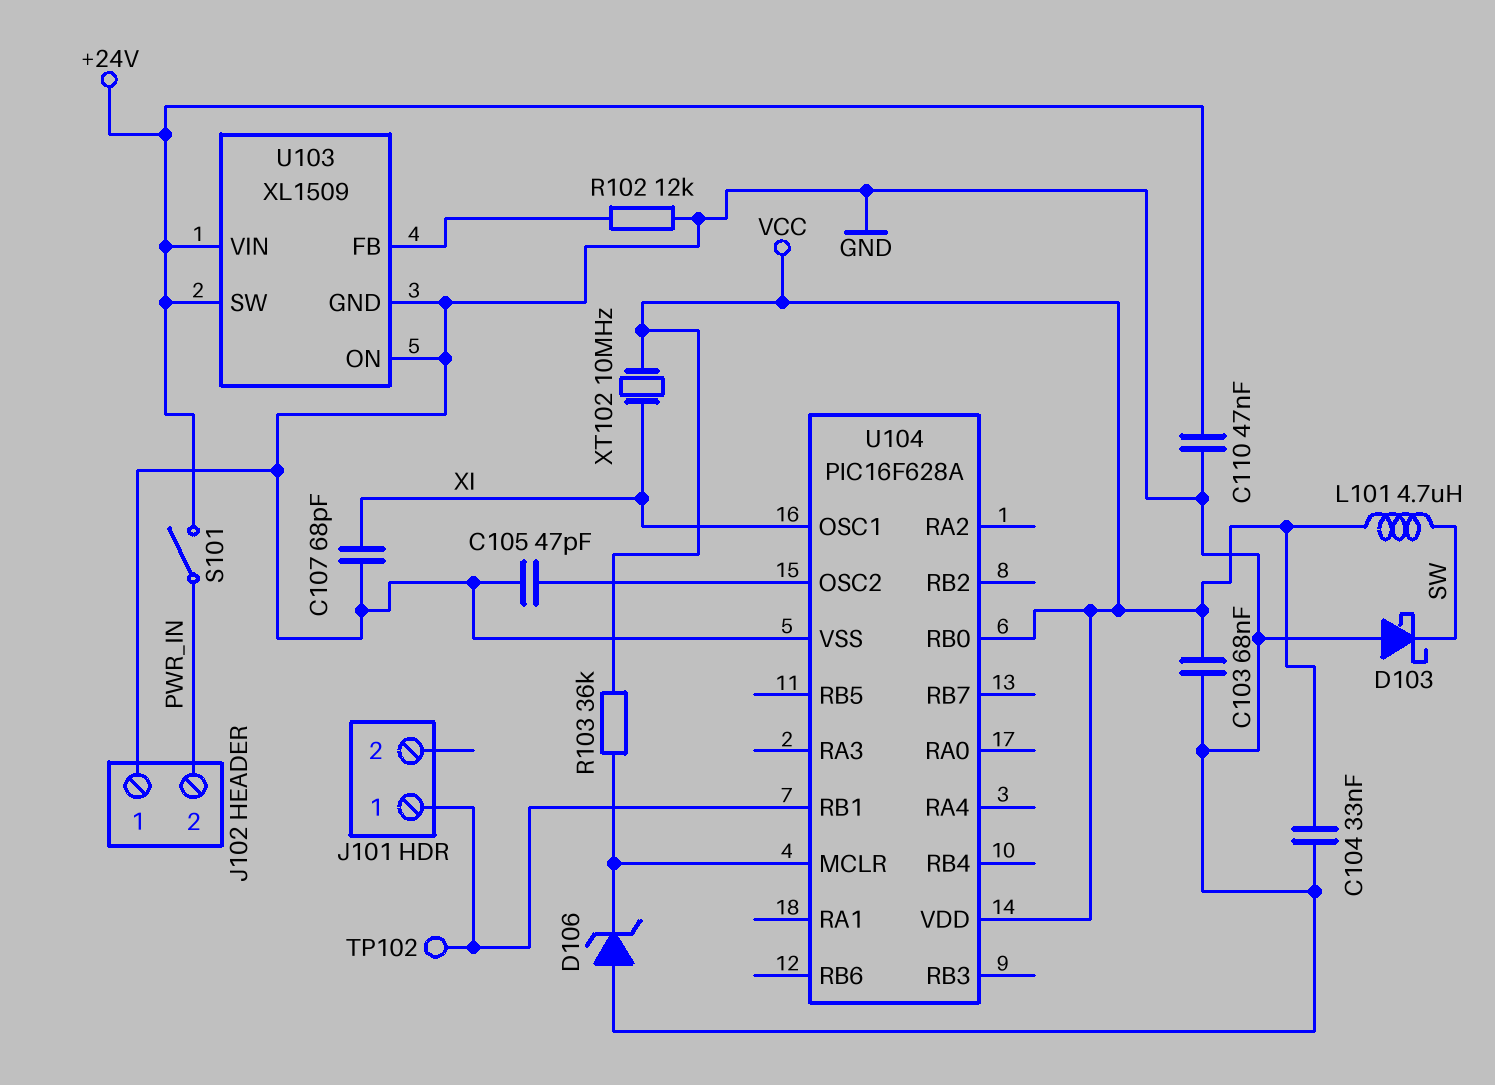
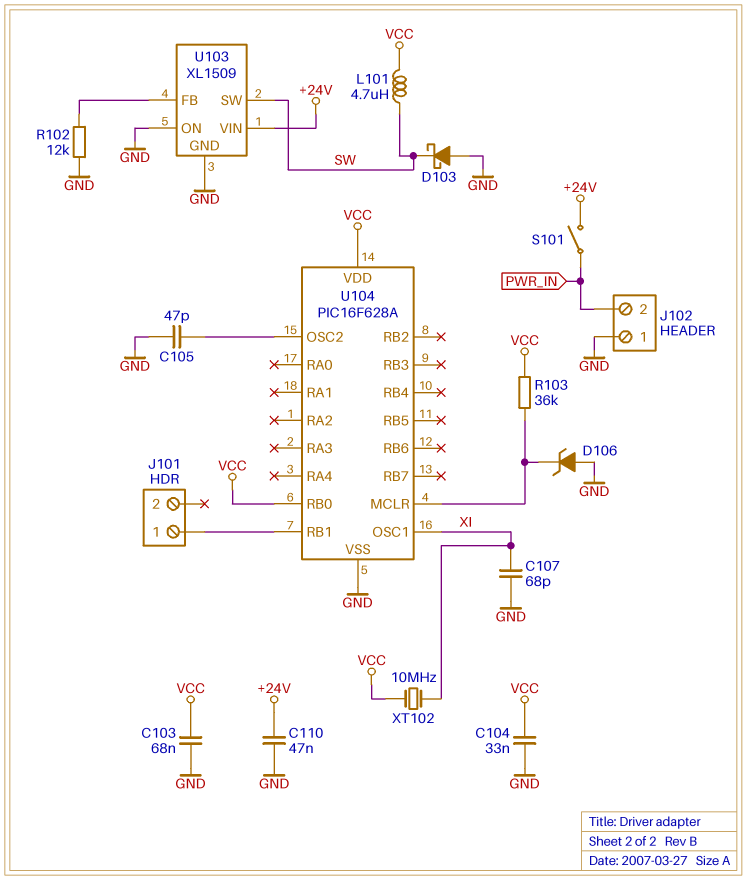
TP102: test point (J101/1) -> none
U103 pin SW: +24V -> SW

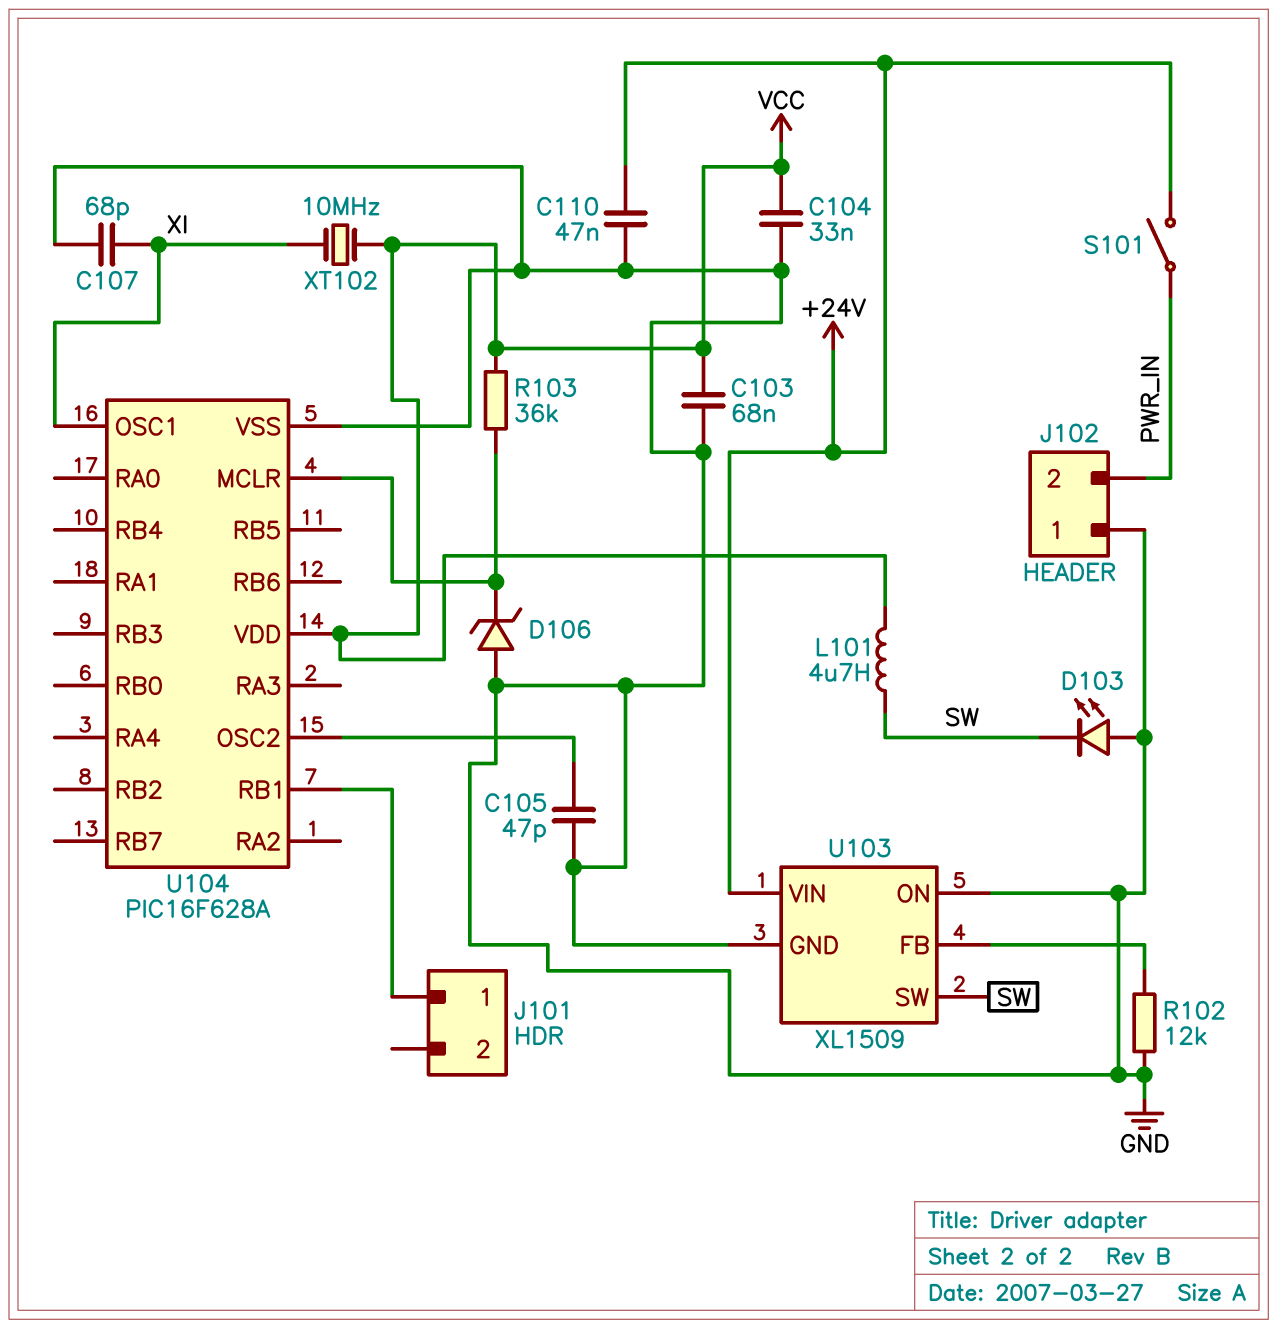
D103: schottky (A GND, K SW) -> LED (A GND, K SW)
U104 pin RB0: VCC -> none

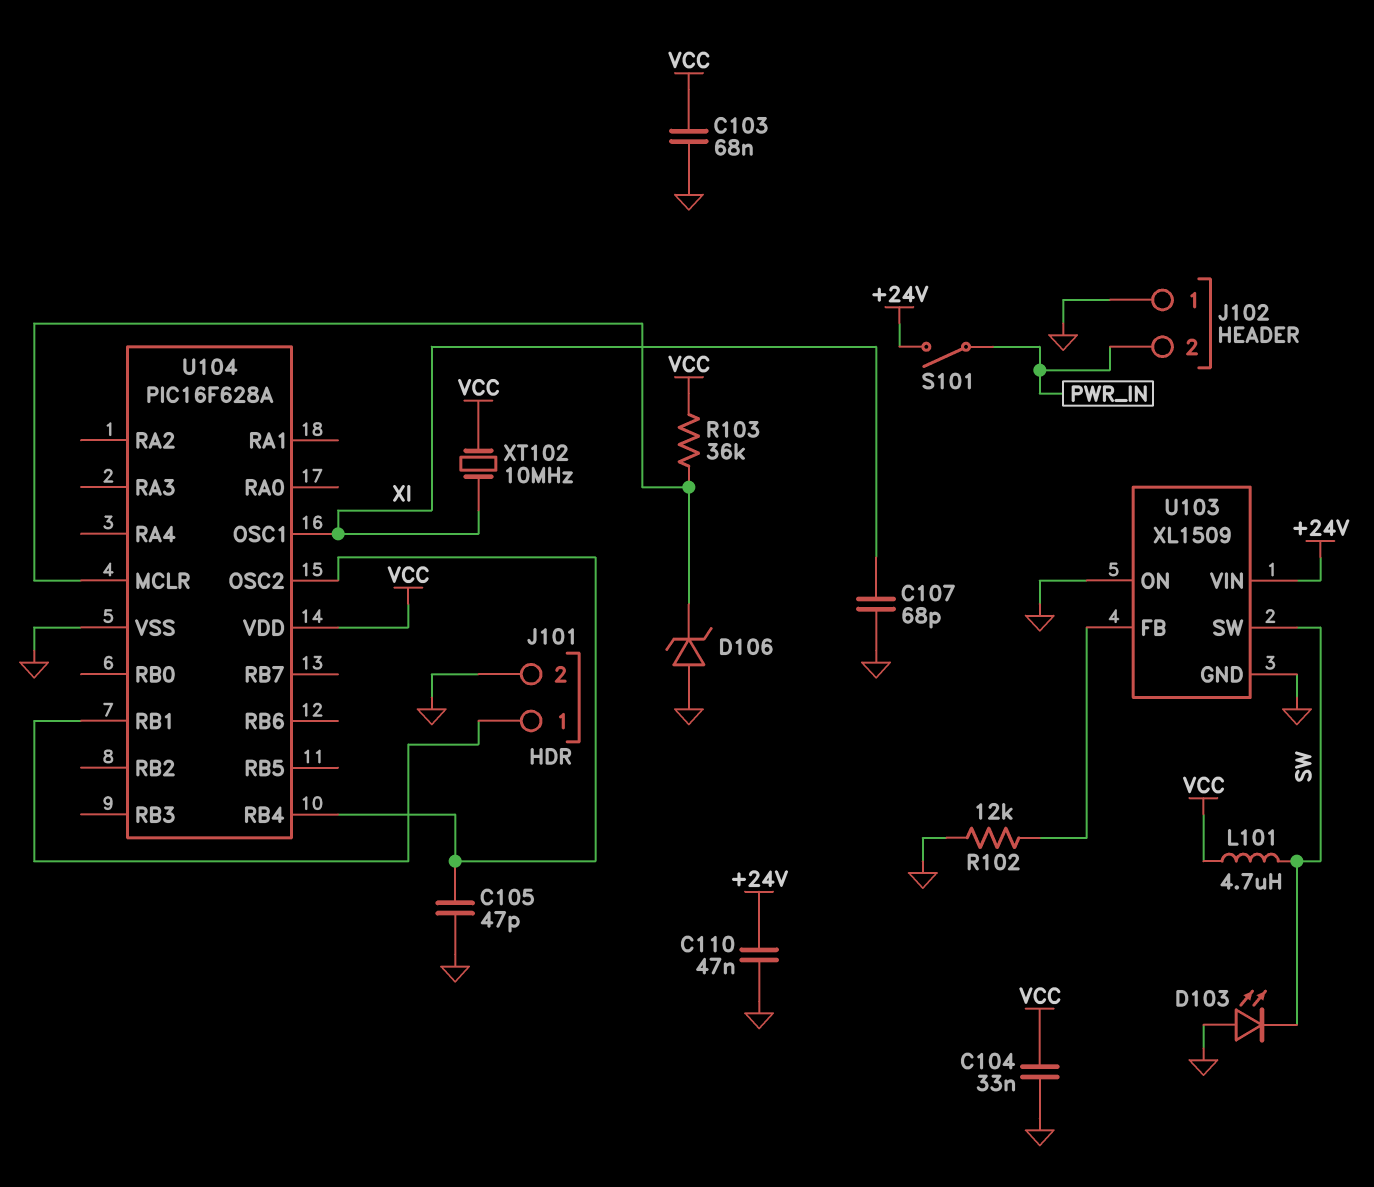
J101 pin 2: none -> GND
U104 pin RB4: none -> U104/OSC2

